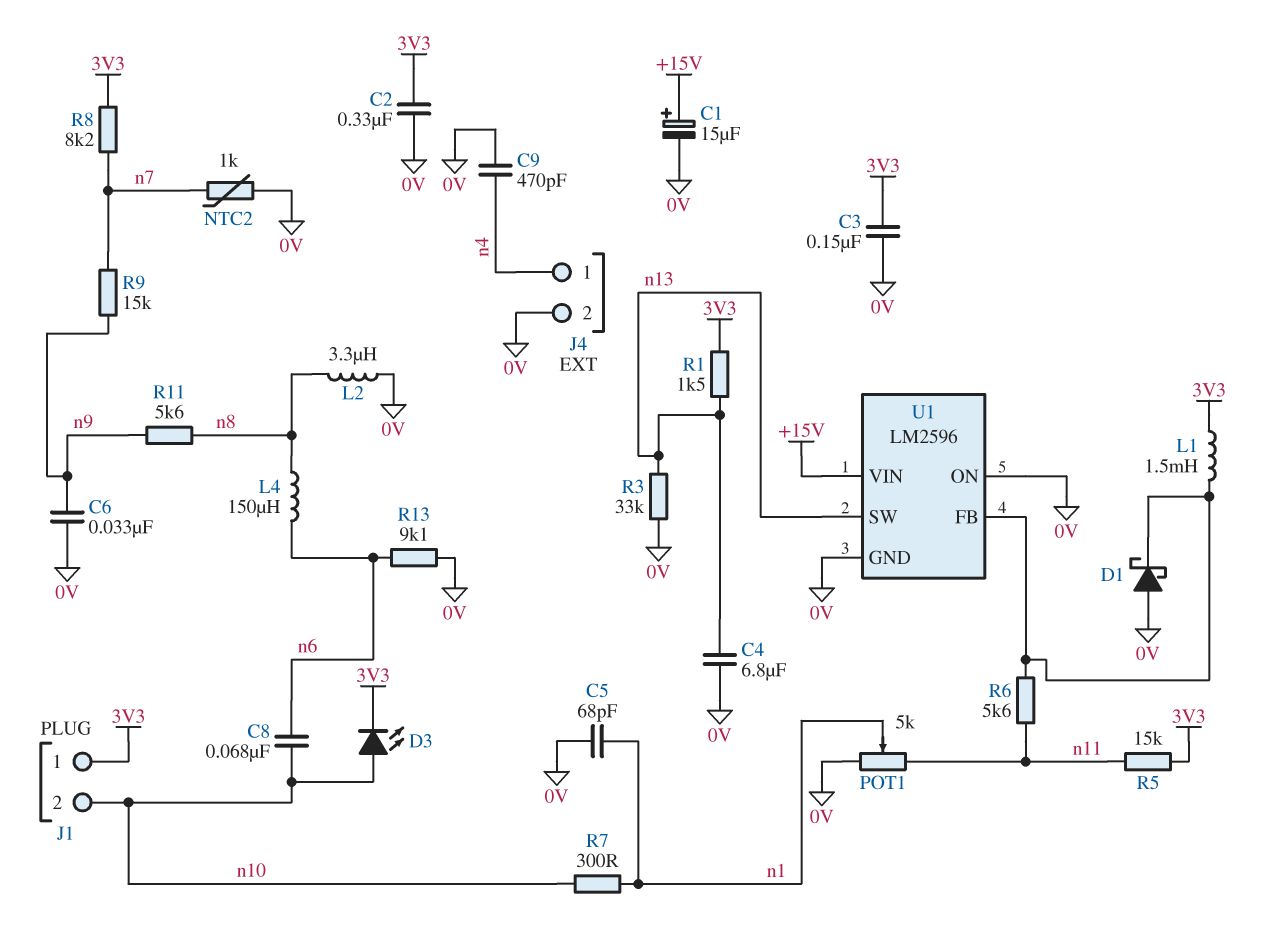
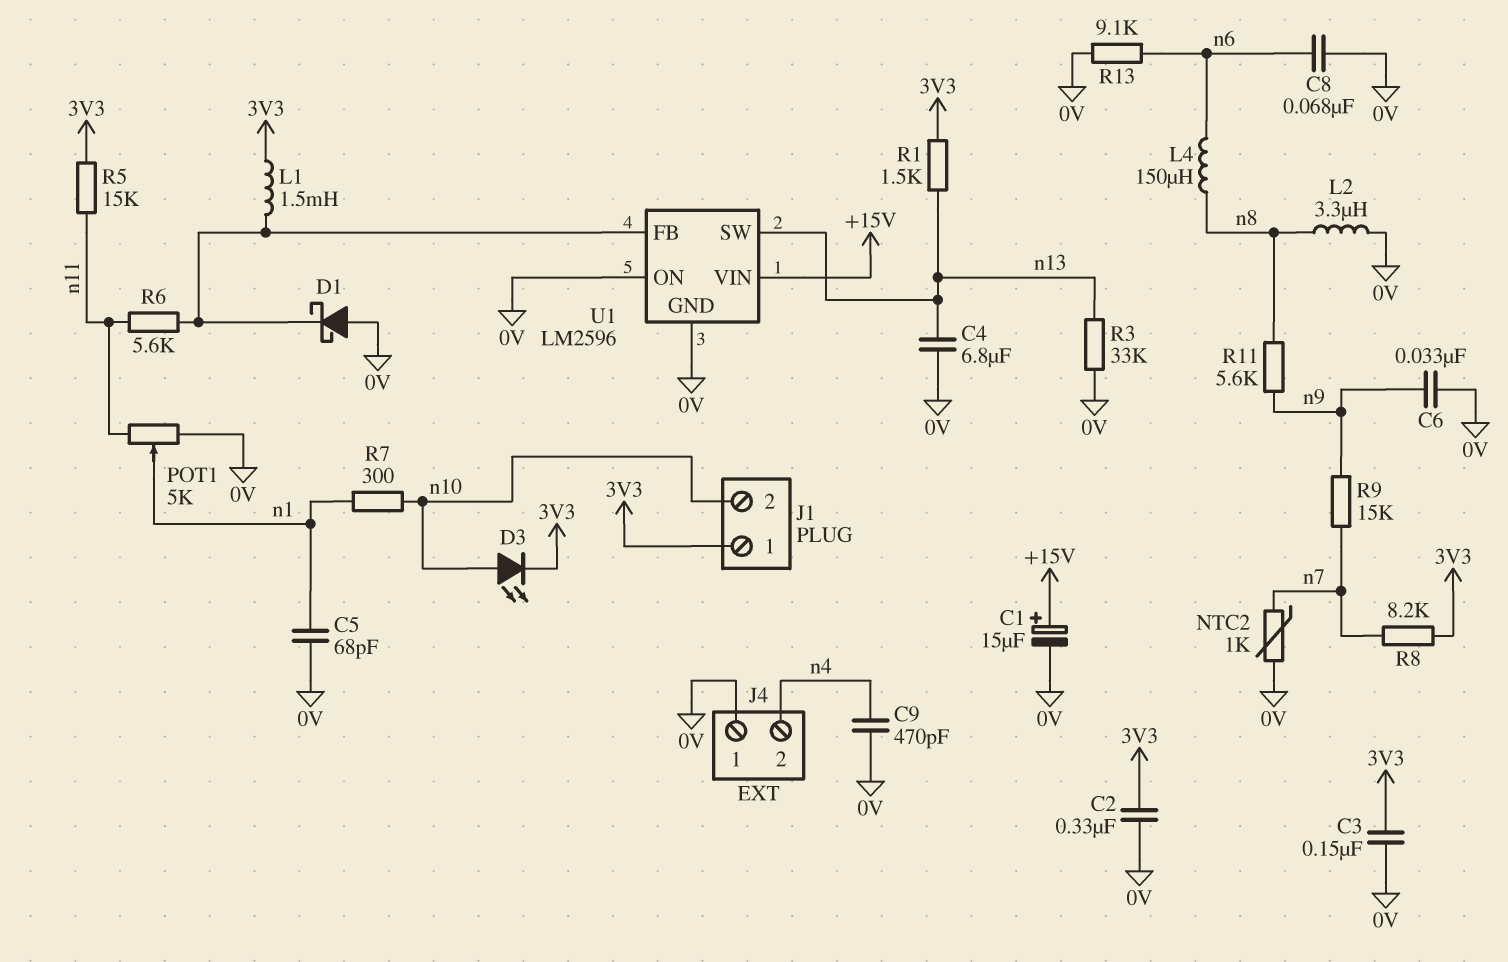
C8: 68nF (n6, n10) -> 68nF (0V, n6)
J4 pin 1: n4 -> 0V
J4 pin 2: 0V -> n4

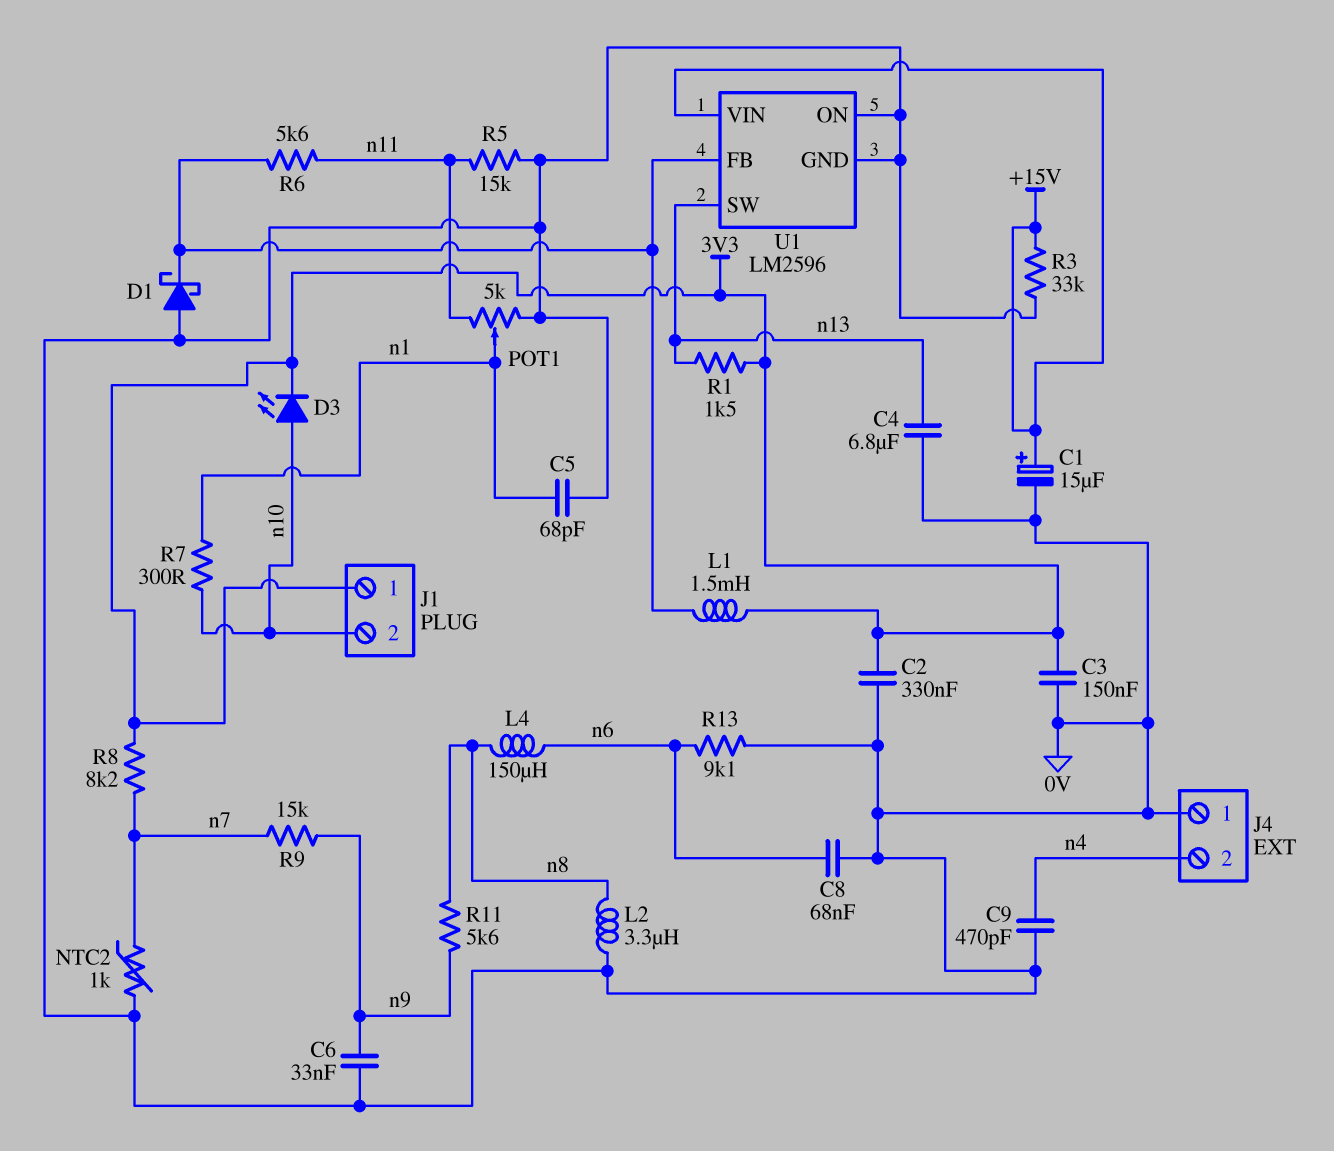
R3: 33k (0V, n13) -> 33k (+15V, 0V)
R5: 15k (3V3, n11) -> 15k (0V, n11)

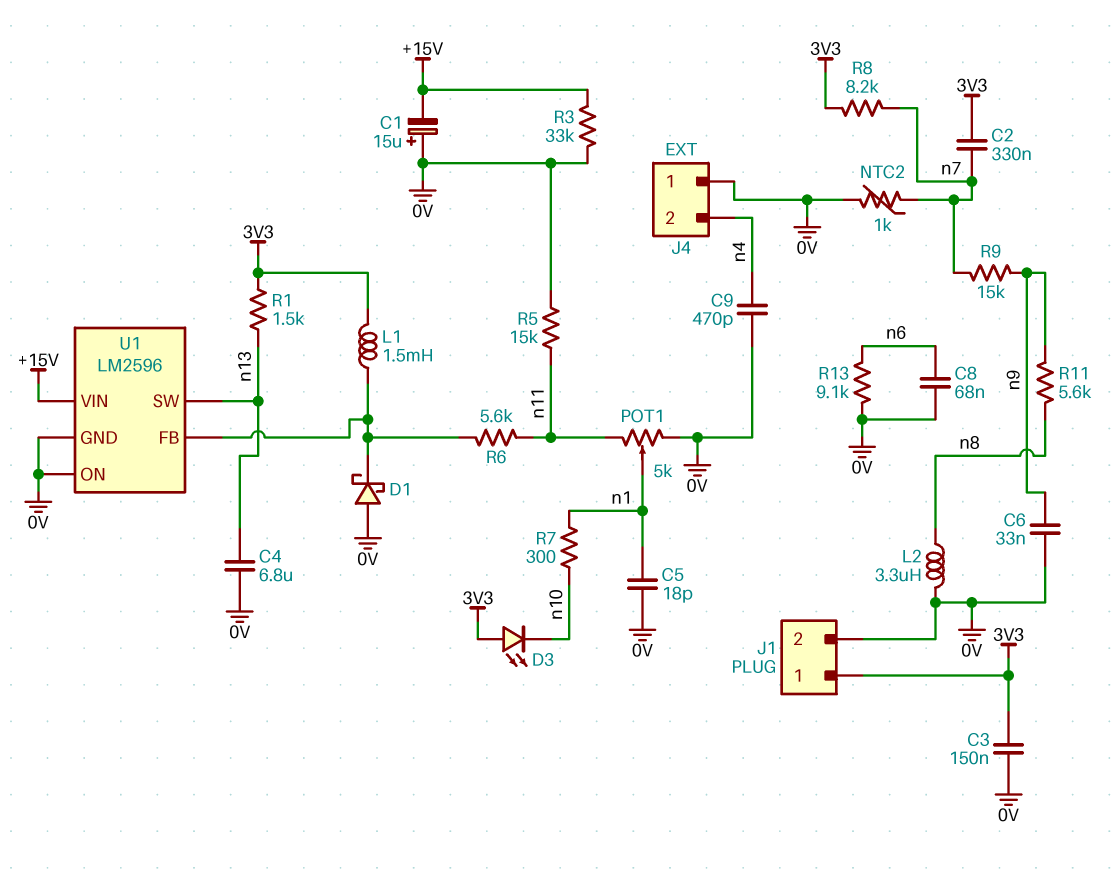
C1: 15uF (plus +15V, minus 0V) -> 15uF (plus 0V, minus +15V)
C2: 330nF (0V, 3V3) -> 330nF (3V3, n7)
C5: 68pF (0V, n1) -> 18pF (0V, n1)
D3: LED (A n10, K 3V3) -> LED (A 3V3, K n10)
J1 pin 2: n10 -> 0V
L4: 150uH (n6, n8) -> none

